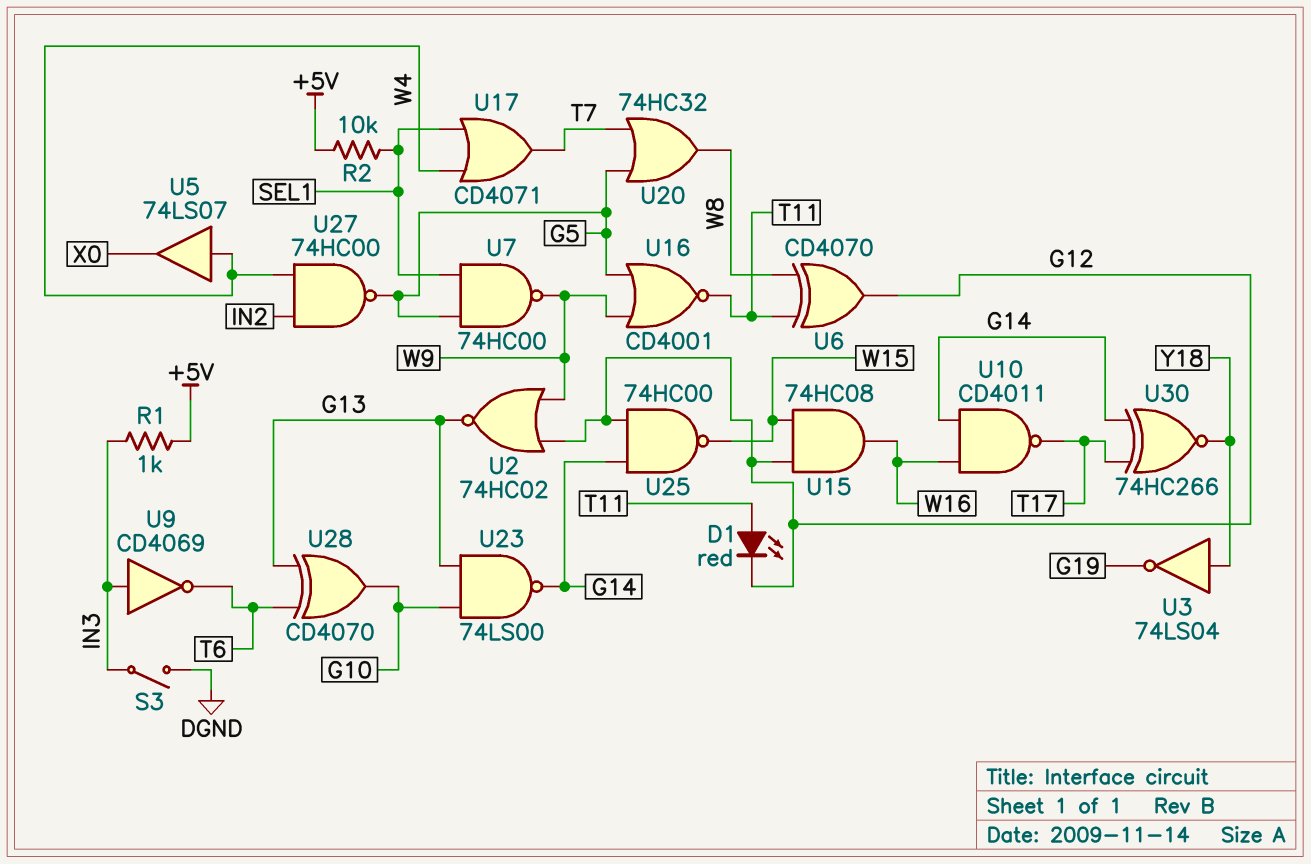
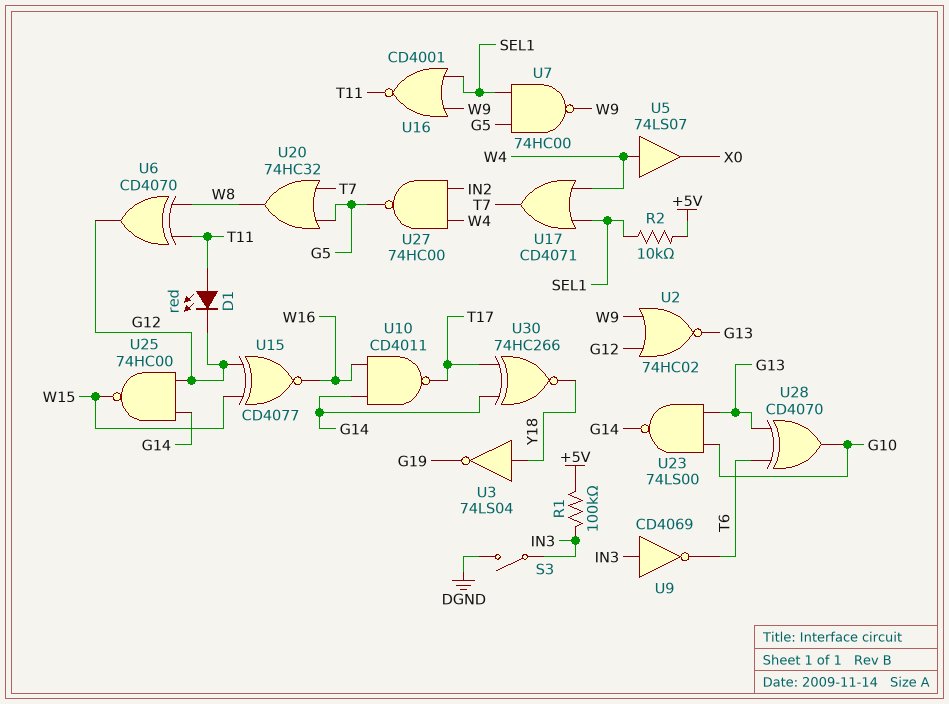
R1: 1k (+5V, IN3) -> 100k (+5V, IN3)
U15: AND 74HC08 (in G12, in W15, out W16) -> XNOR CD4077 (in G12, in W15, out W16)
U16: NOR CD4001 (in G5, in W9, out T11) -> NOR CD4001 (in SEL1, in W9, out T11)

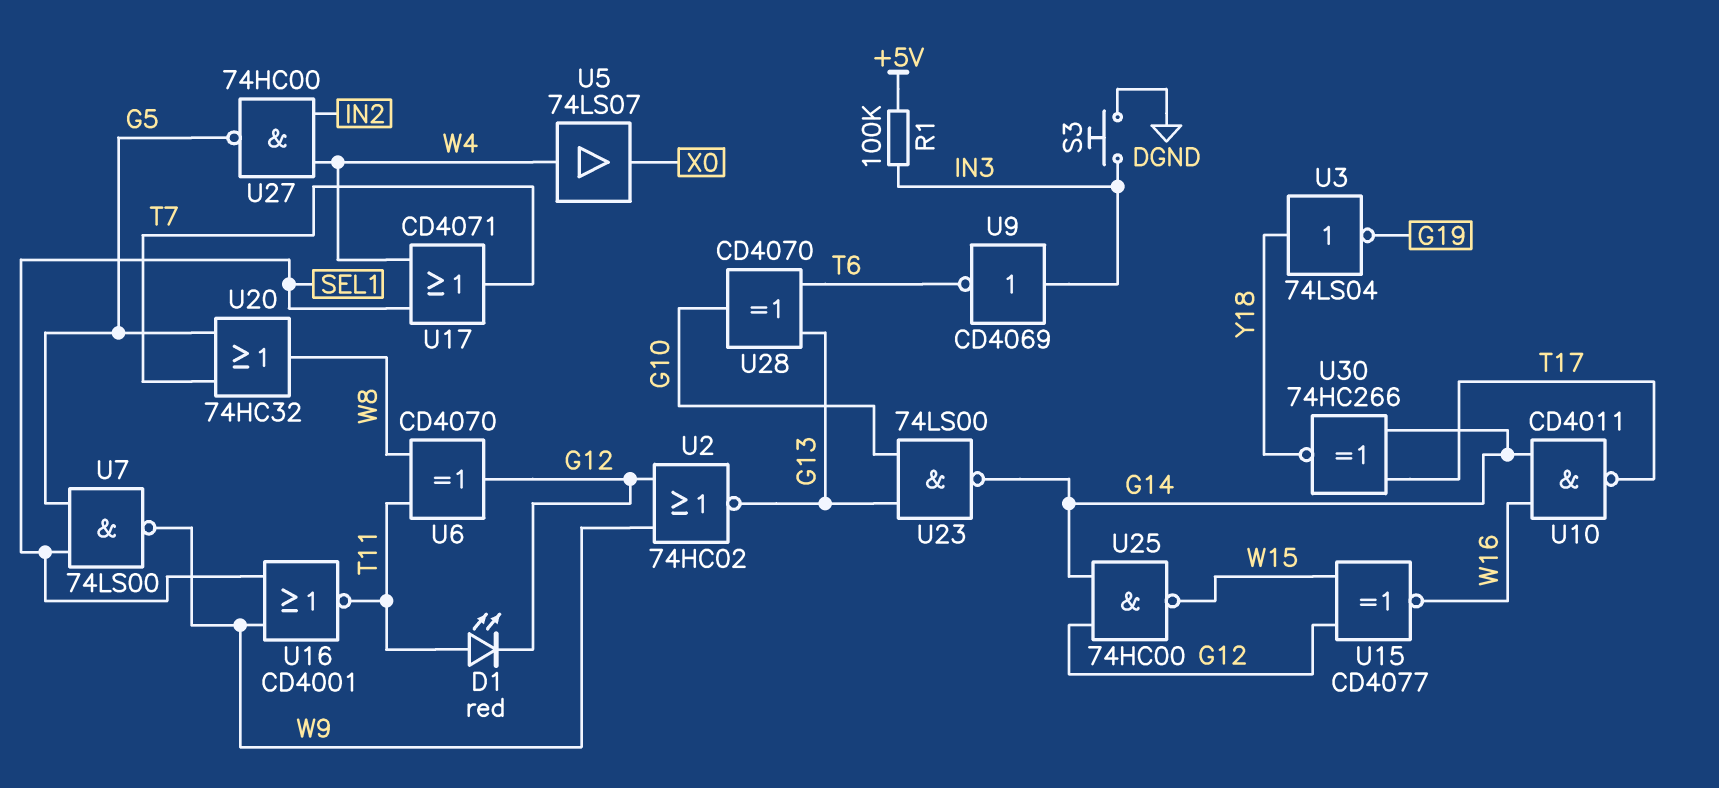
R2: 10k (+5V, SEL1) -> none
S3: switch (DGND, IN3) -> button (DGND, IN3)
U7: NAND 74HC00 (in G5, in SEL1, out W9) -> NAND 74LS00 (in G5, in SEL1, out W9)

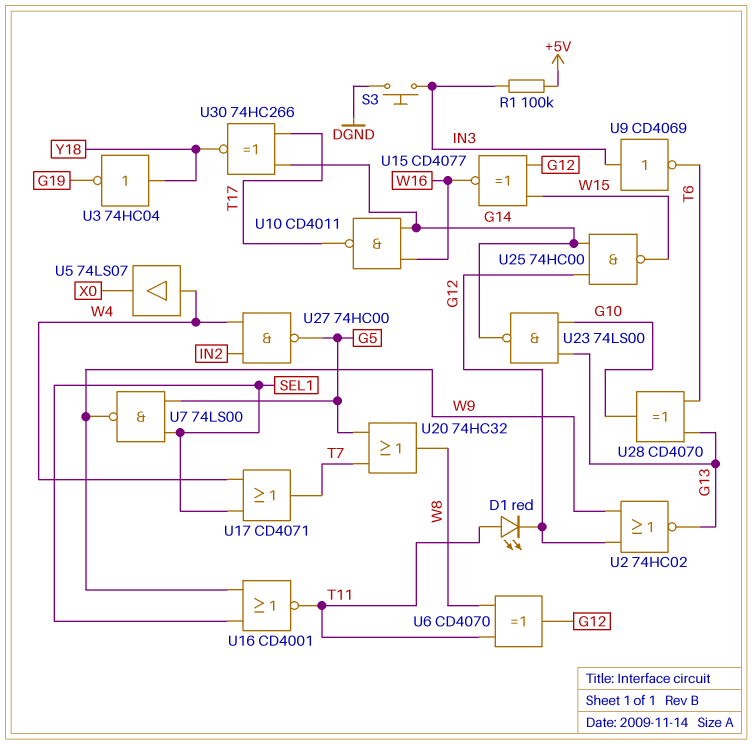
U3: NOT 74LS04 (in Y18, out G19) -> NOT 74HC04 (in Y18, out G19)

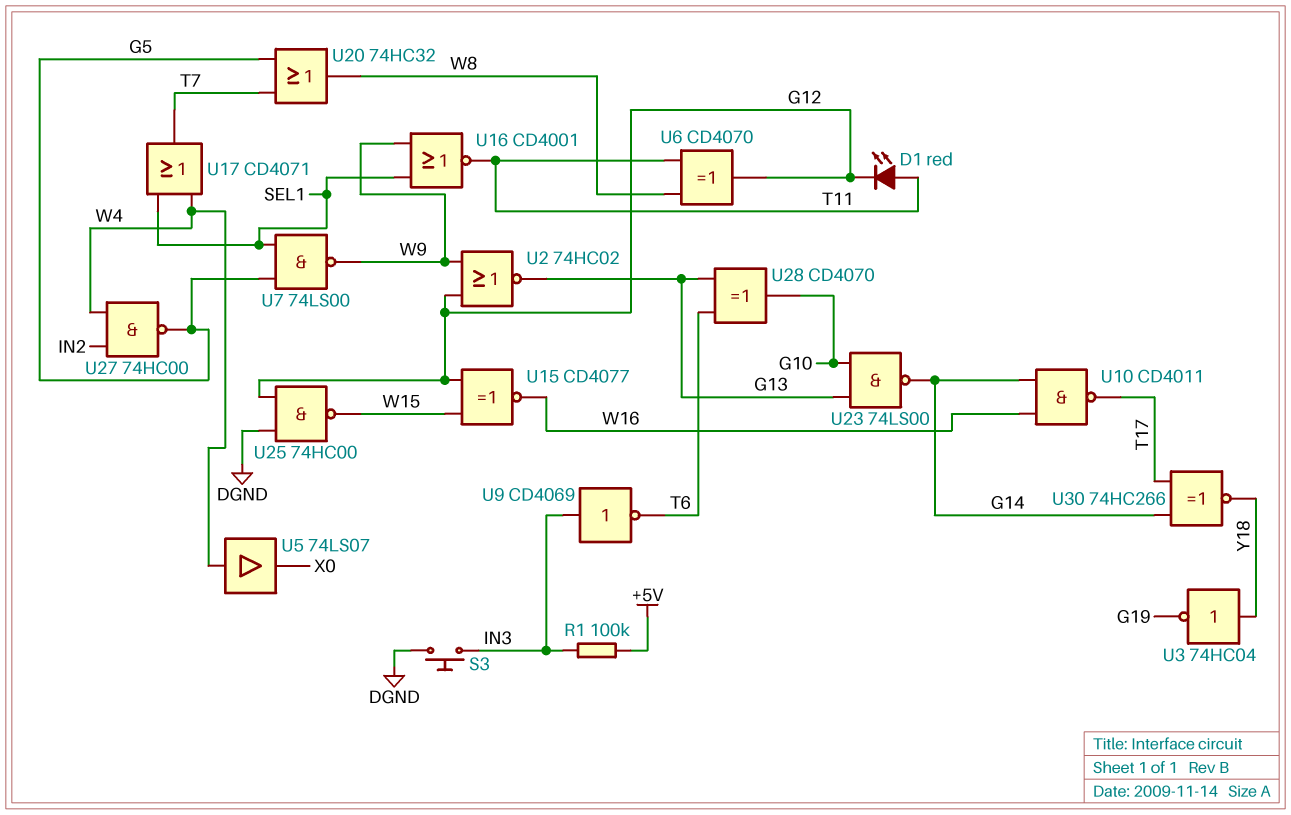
U25: NAND 74HC00 (in G12, in G14, out W15) -> NAND 74HC00 (in DGND, in G12, out W15)

